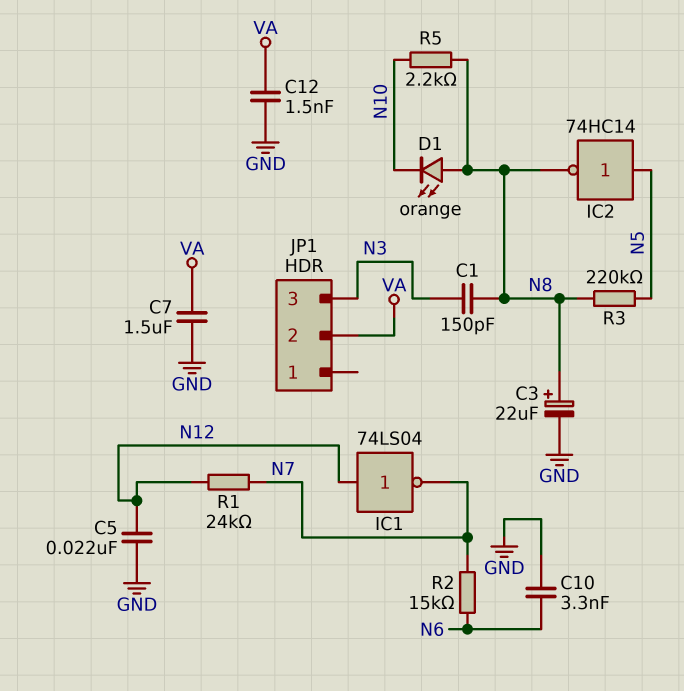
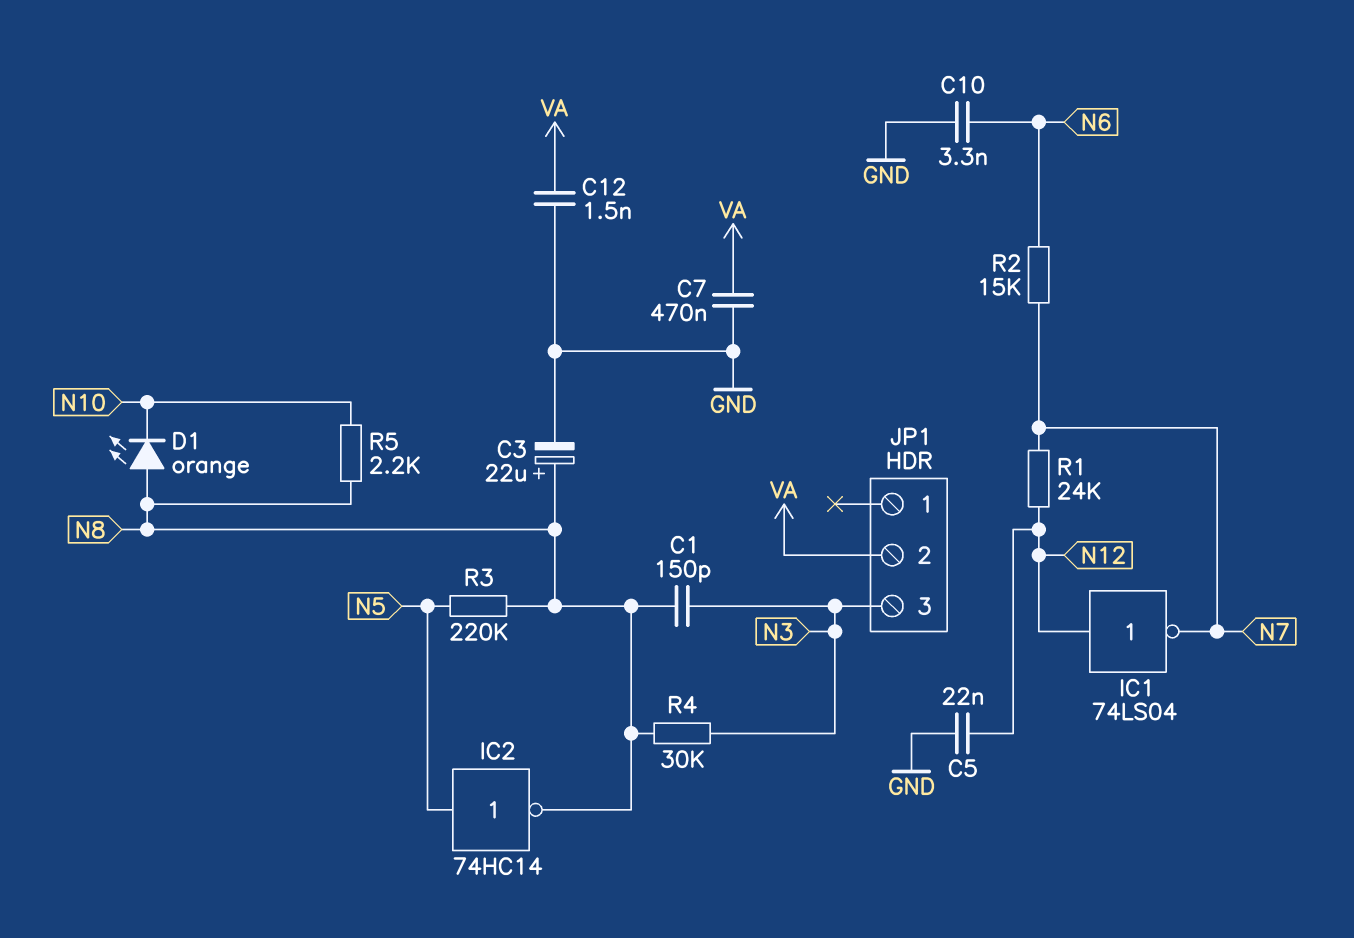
C7: 1.5uF (GND, VA) -> 470nF (GND, VA)
R4: none -> 30k (N3, N8)

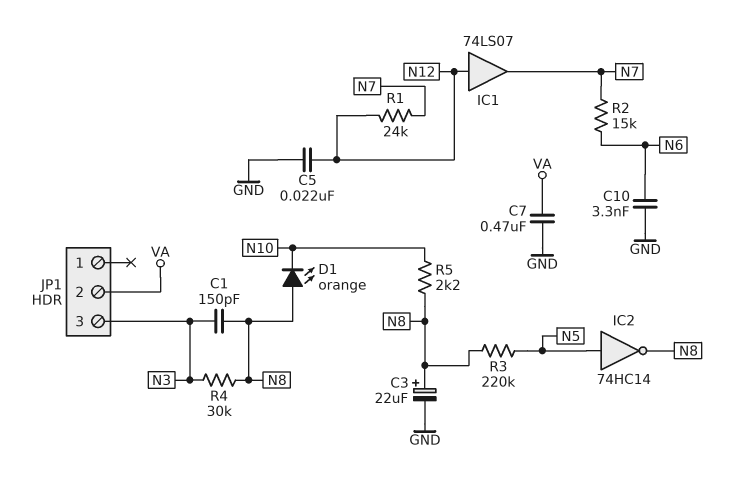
C12: 1.5nF (GND, VA) -> none
IC1: NOT 74LS04 (in N12, out N7) -> buffer 74LS07 (in N12, out N7)

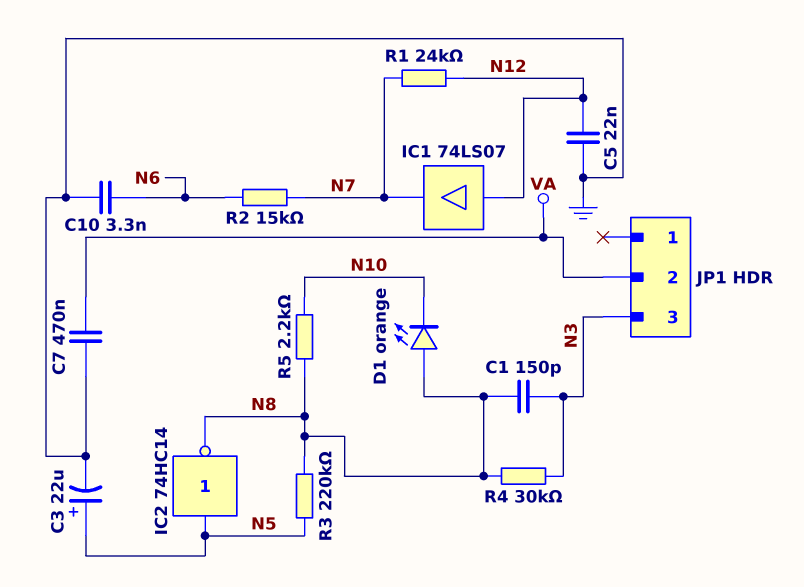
C3: 22uF (plus N8, minus GND) -> 22uF (plus N5, minus GND)

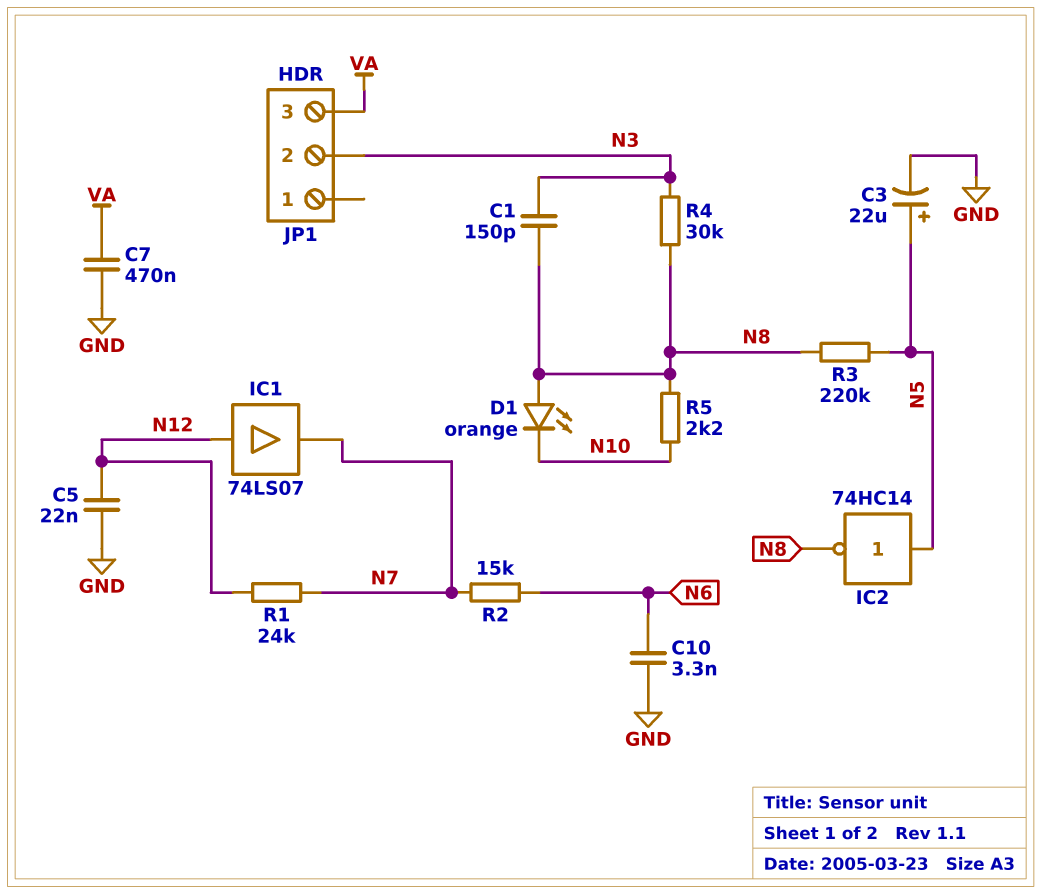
JP1 pin 2: VA -> N3
JP1 pin 3: N3 -> VA

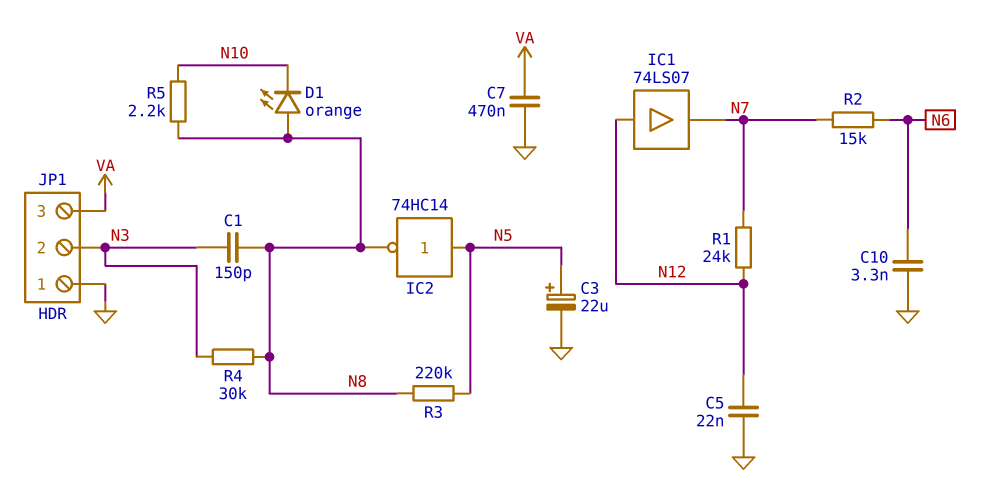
JP1 pin 1: none -> GND

